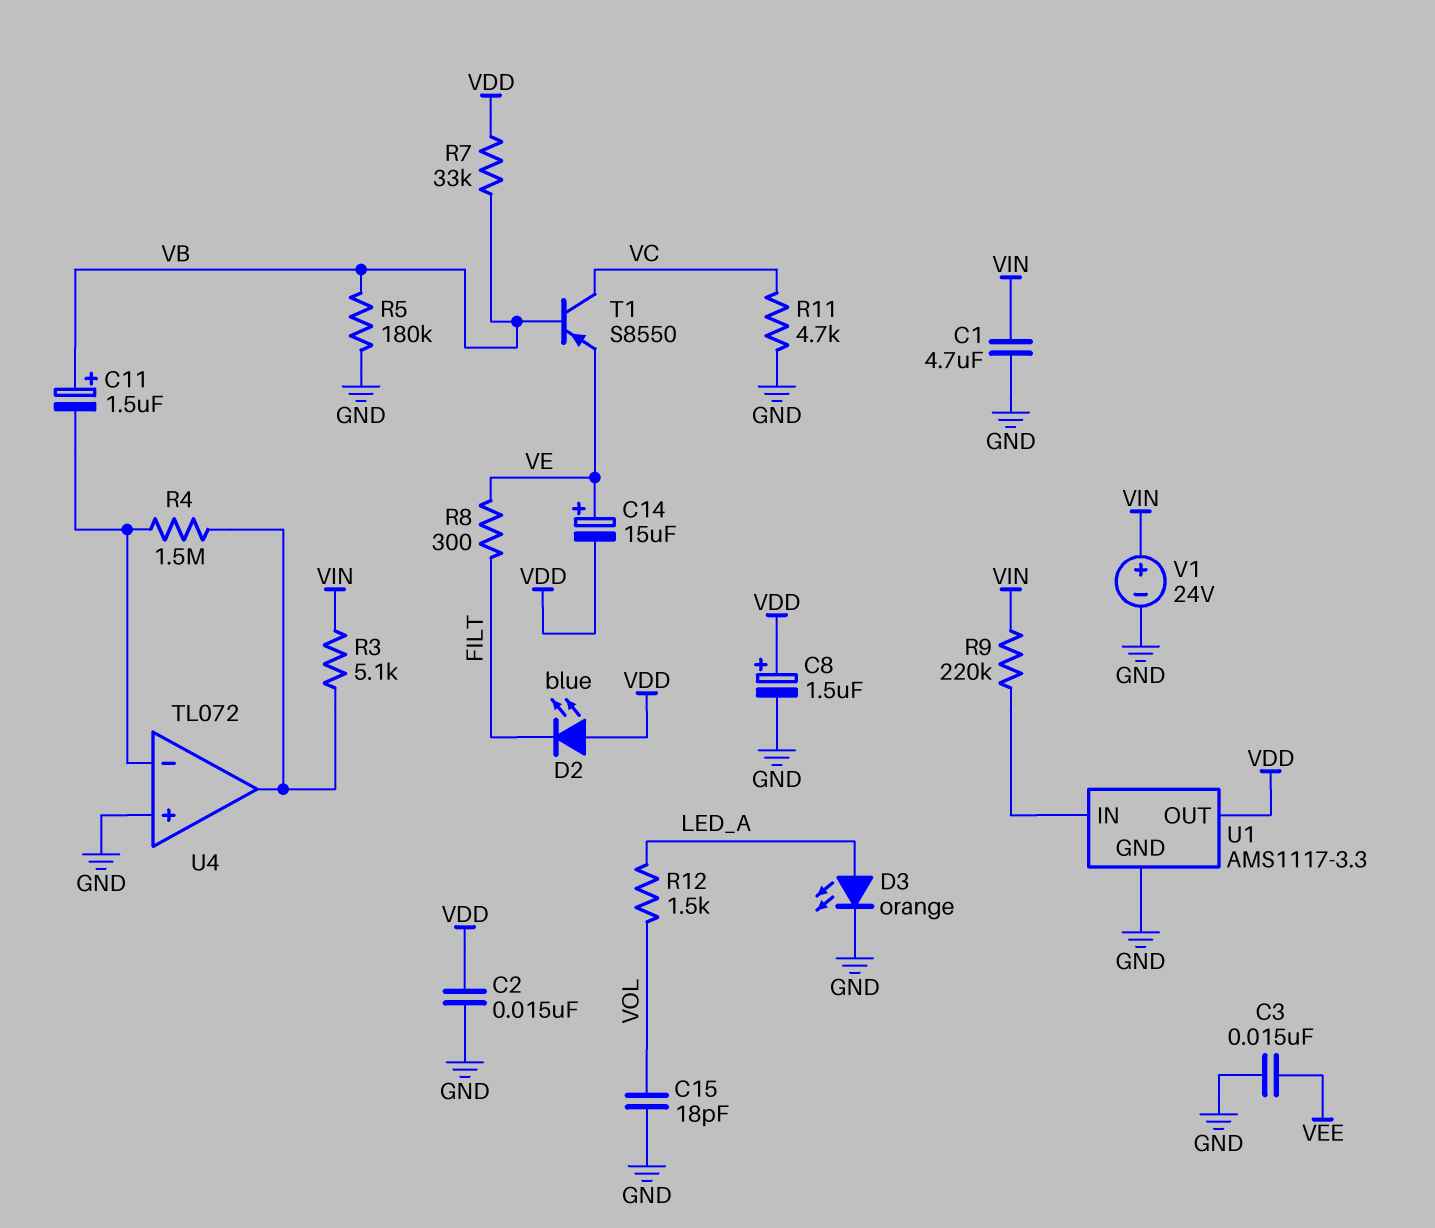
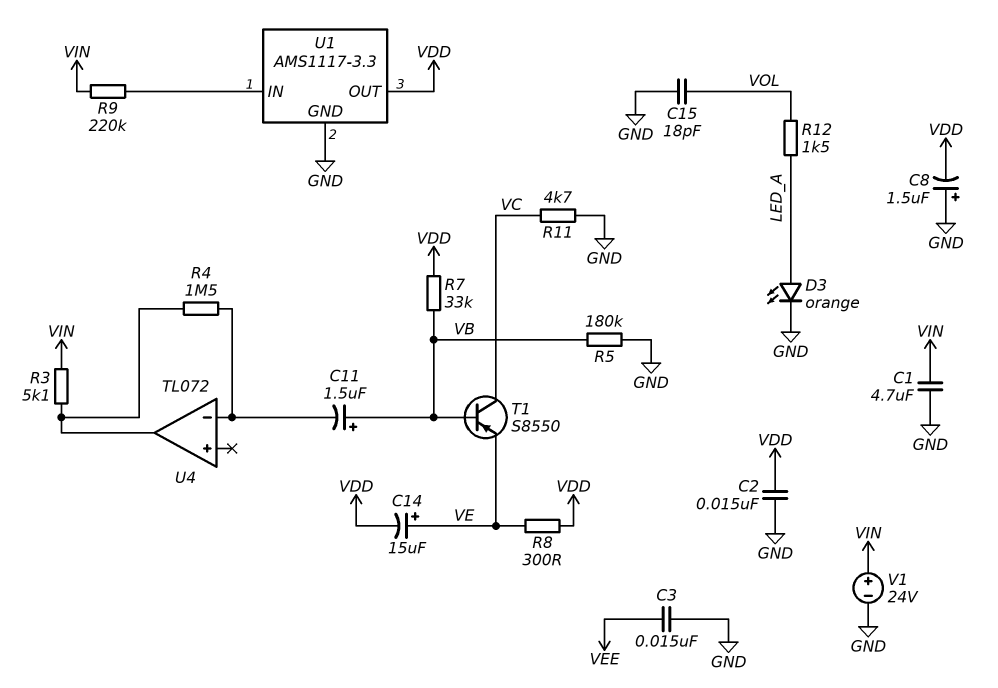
C8: 1.5uF (plus VDD, minus GND) -> 1.5uF (plus GND, minus VDD)
D2: LED blue (A VDD, K FILT) -> none
R8: 300 (FILT, VE) -> 300 (VDD, VE)
U4 pin in+: GND -> none

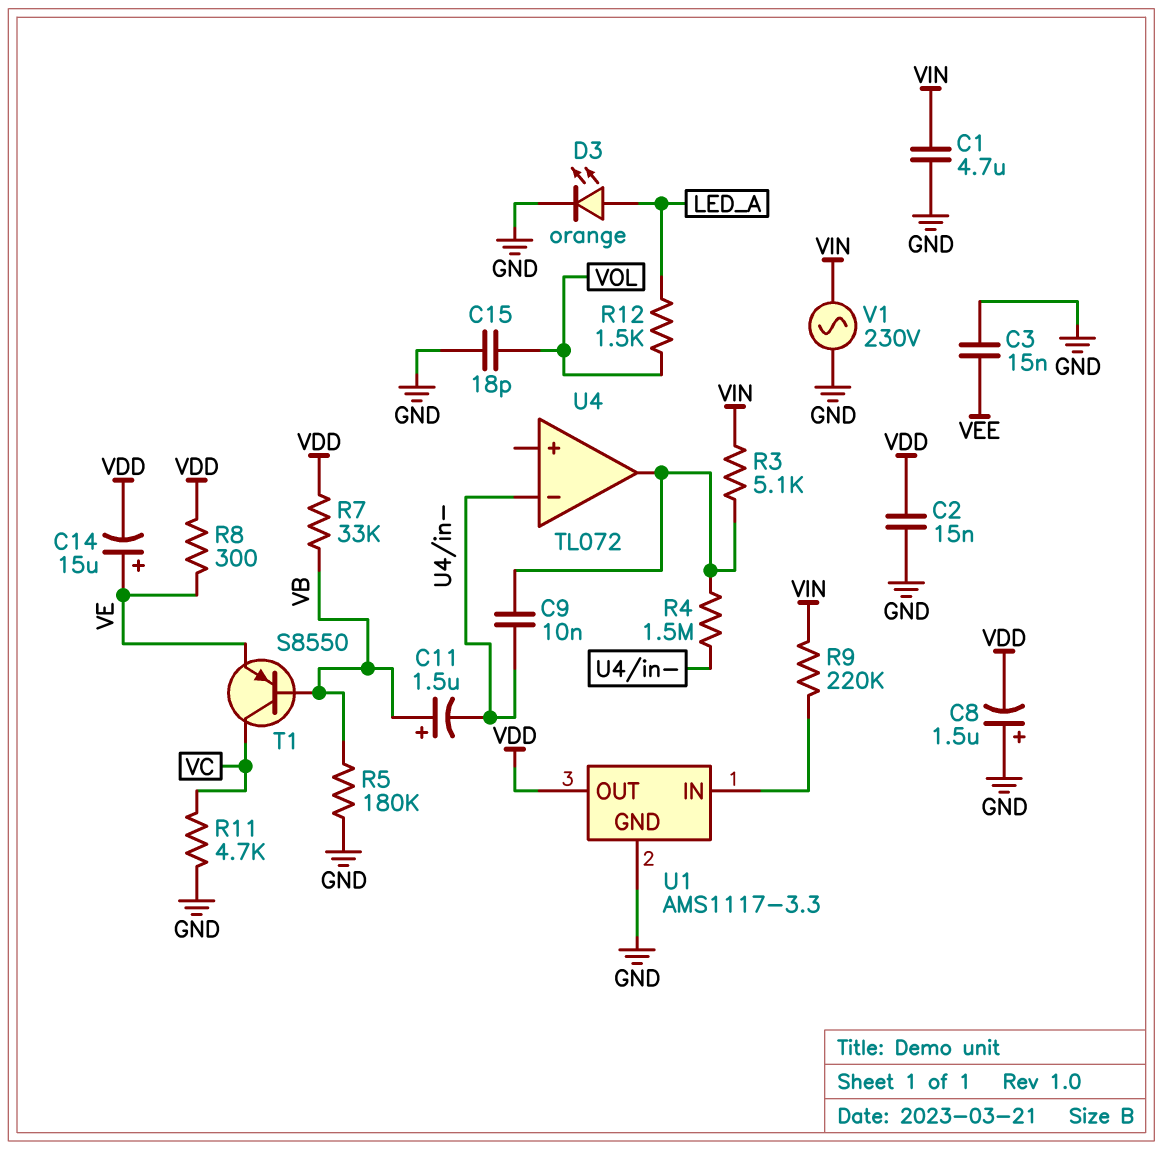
C9: none -> 10nF (U4/in-, U4/out)
V1: 24V (plus VIN, minus GND) -> AC 230V (GND, VIN)

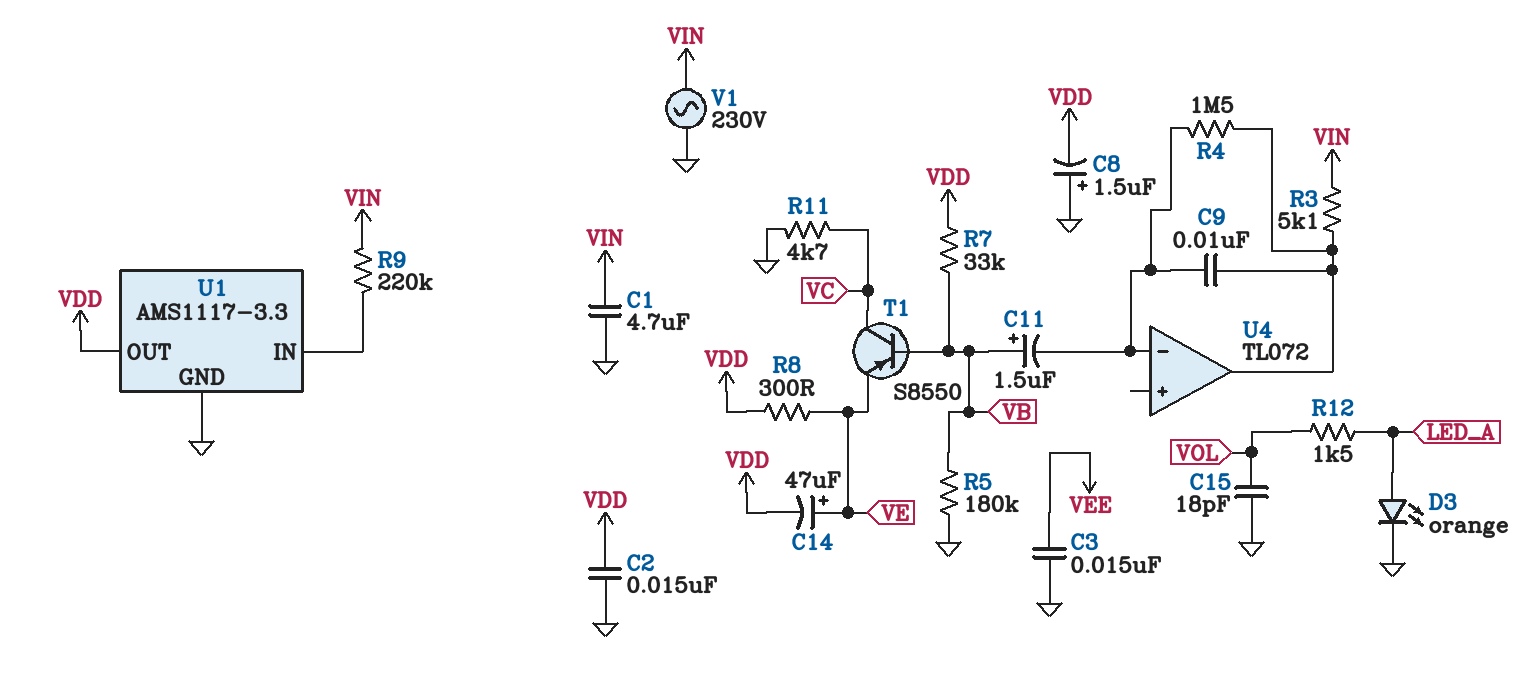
C14: 15uF (plus VE, minus VDD) -> 47uF (plus VE, minus VDD)

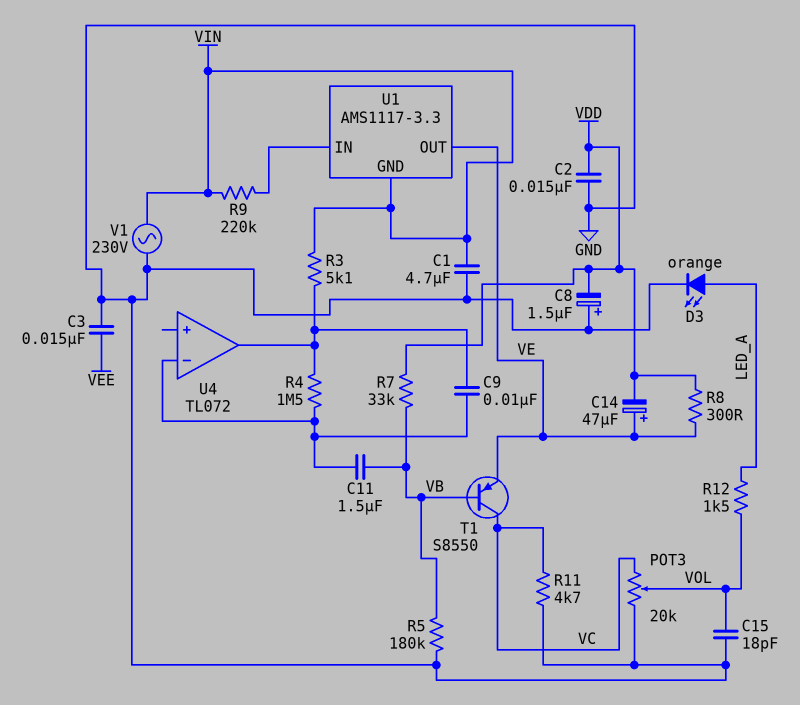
C11: 1.5uF (plus VB, minus U4/in-) -> 1.5uF (U4/in-, VB)
POT3: none -> 20k (GND, VC, wiper VOL)
U1 pin GND: GND -> VIN
U1 pin OUT: VDD -> VE

